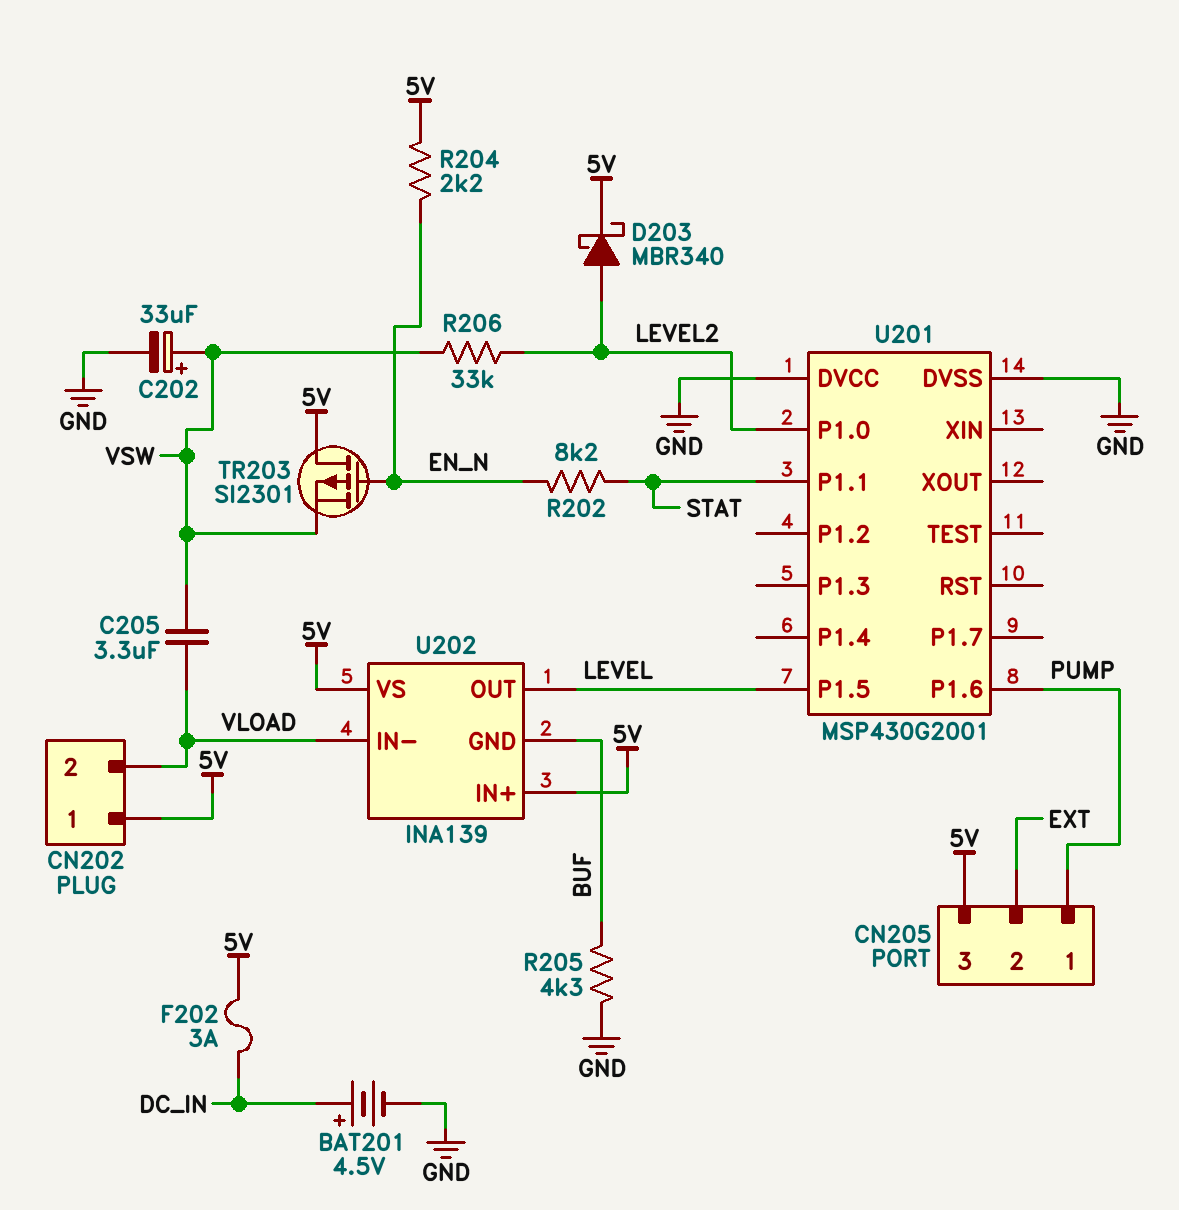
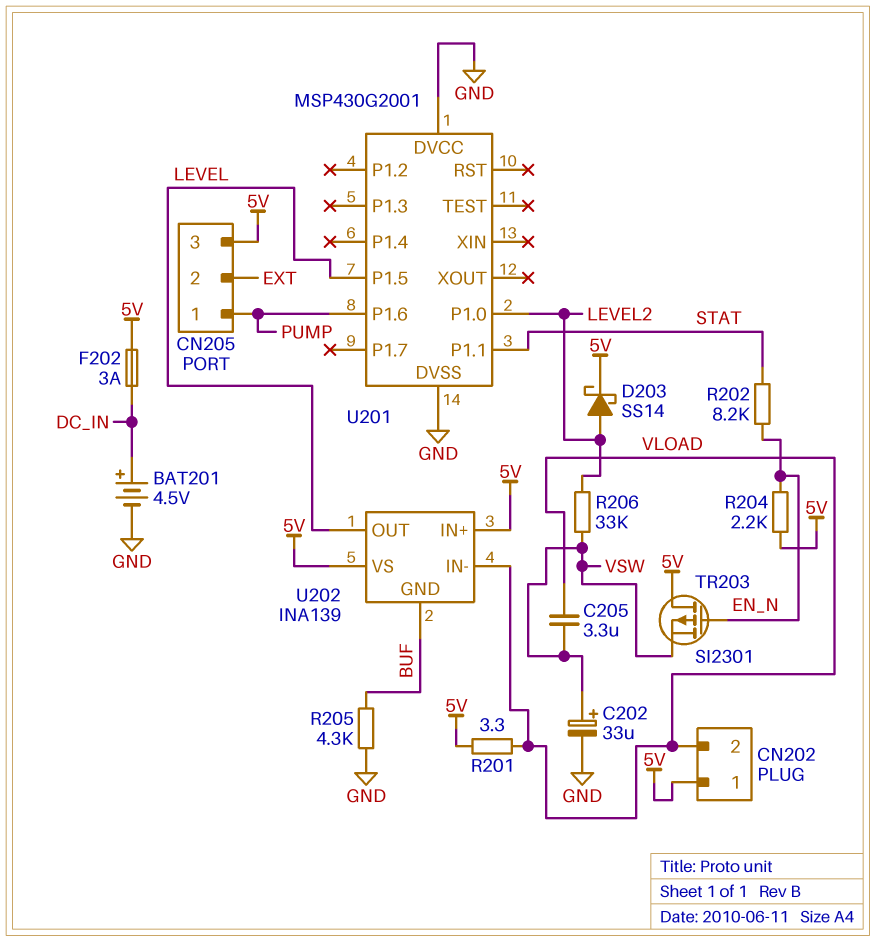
D203: schottky MBR340 (A LEVEL2, K 5V) -> schottky SS14 (A LEVEL2, K 5V)
R201: none -> 3.3 (5V, VLOAD)

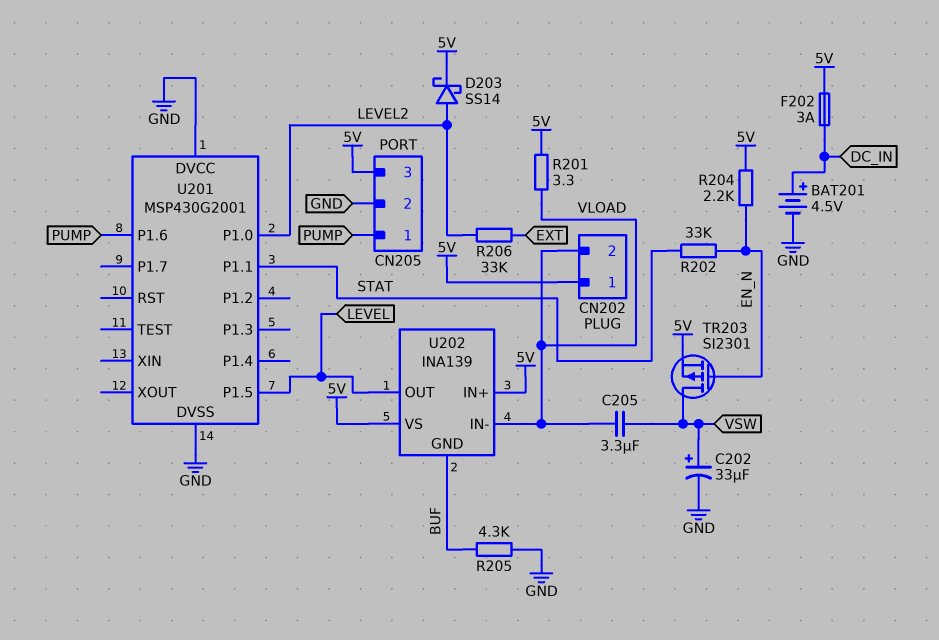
CN205 pin 2: EXT -> GND
R202: 8.2k (EN_N, STAT) -> 33k (EN_N, STAT)
R206: 33k (LEVEL2, VSW) -> 33k (EXT, LEVEL2)
TR203: PMOS SI2301 (G EN_N, D 5V, S VSW) -> PMOS SI2301 (G EN_N, D VSW, S 5V)

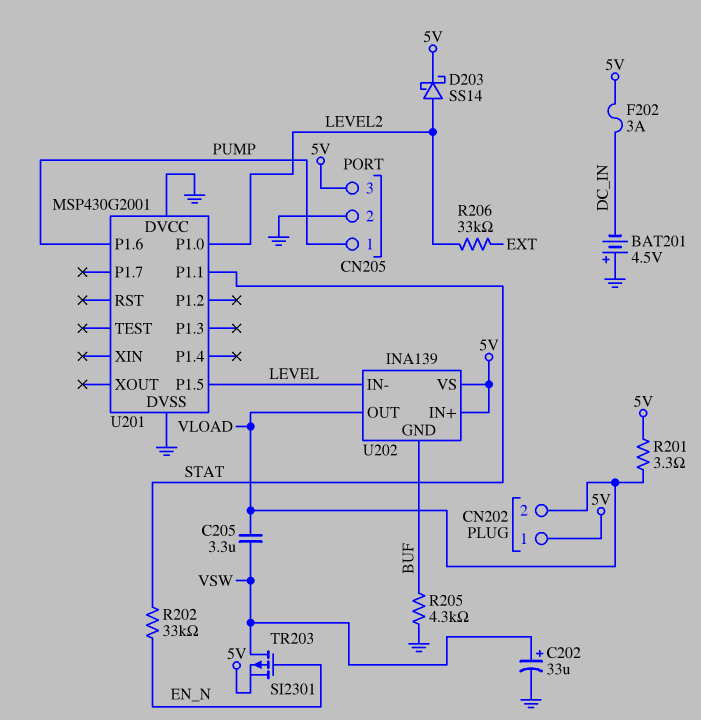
BAT201: 4.5V (plus DC_IN, minus GND) -> 4.5V (plus GND, minus DC_IN)
R204: 2.2k (5V, EN_N) -> none
U202 pin IN-: VLOAD -> LEVEL
U202 pin OUT: LEVEL -> VLOAD

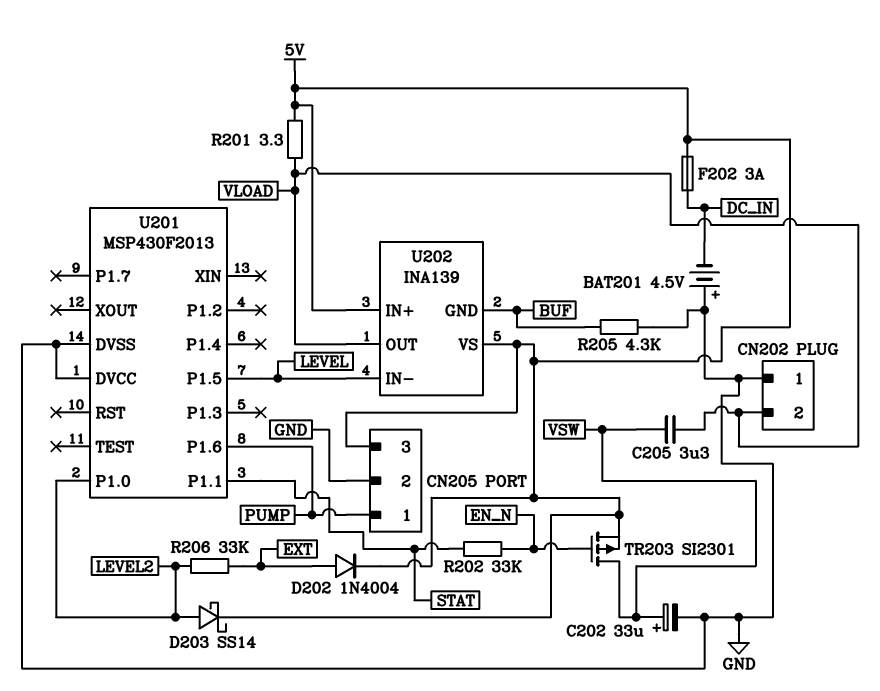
CN202 pin 1: 5V -> GND
D202: none -> diode 1N4004 (A EXT, K 5V)
U201: MSP430G2001 -> MSP430F2013

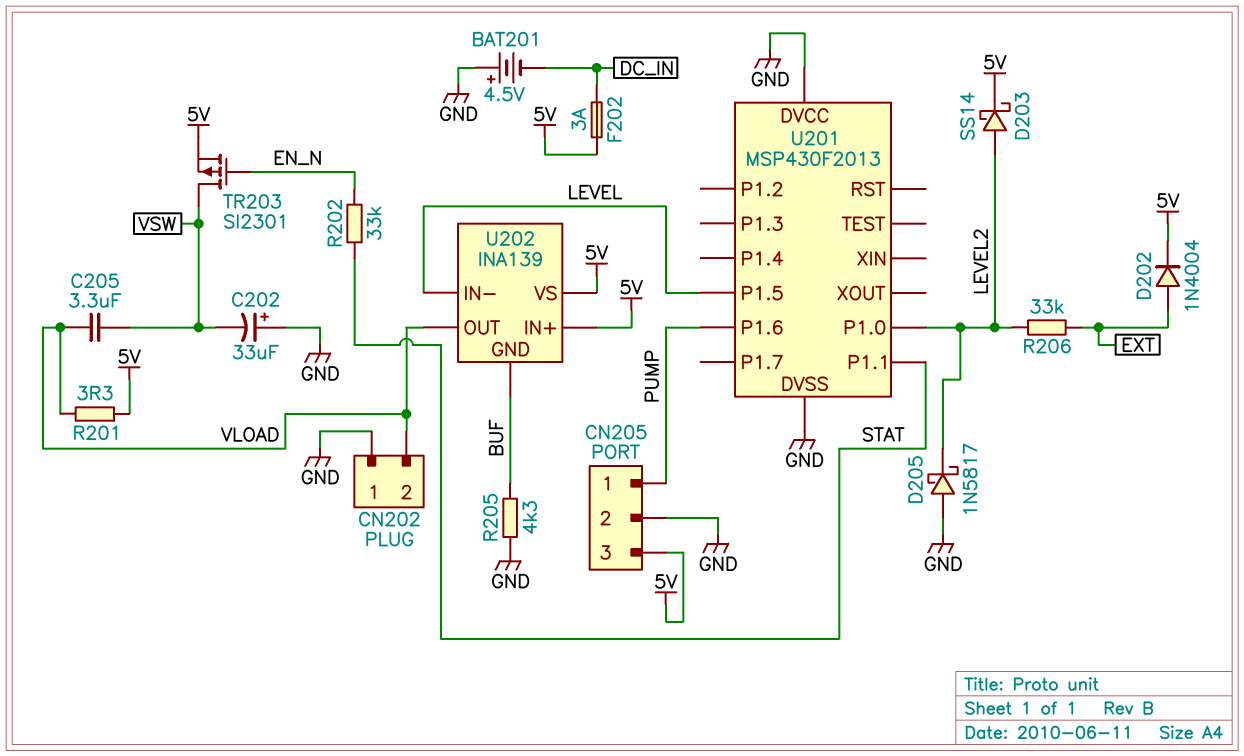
C202: 33uF (plus VSW, minus GND) -> 33uF (plus GND, minus VSW)
D205: none -> schottky 1N5817 (A GND, K LEVEL2)

